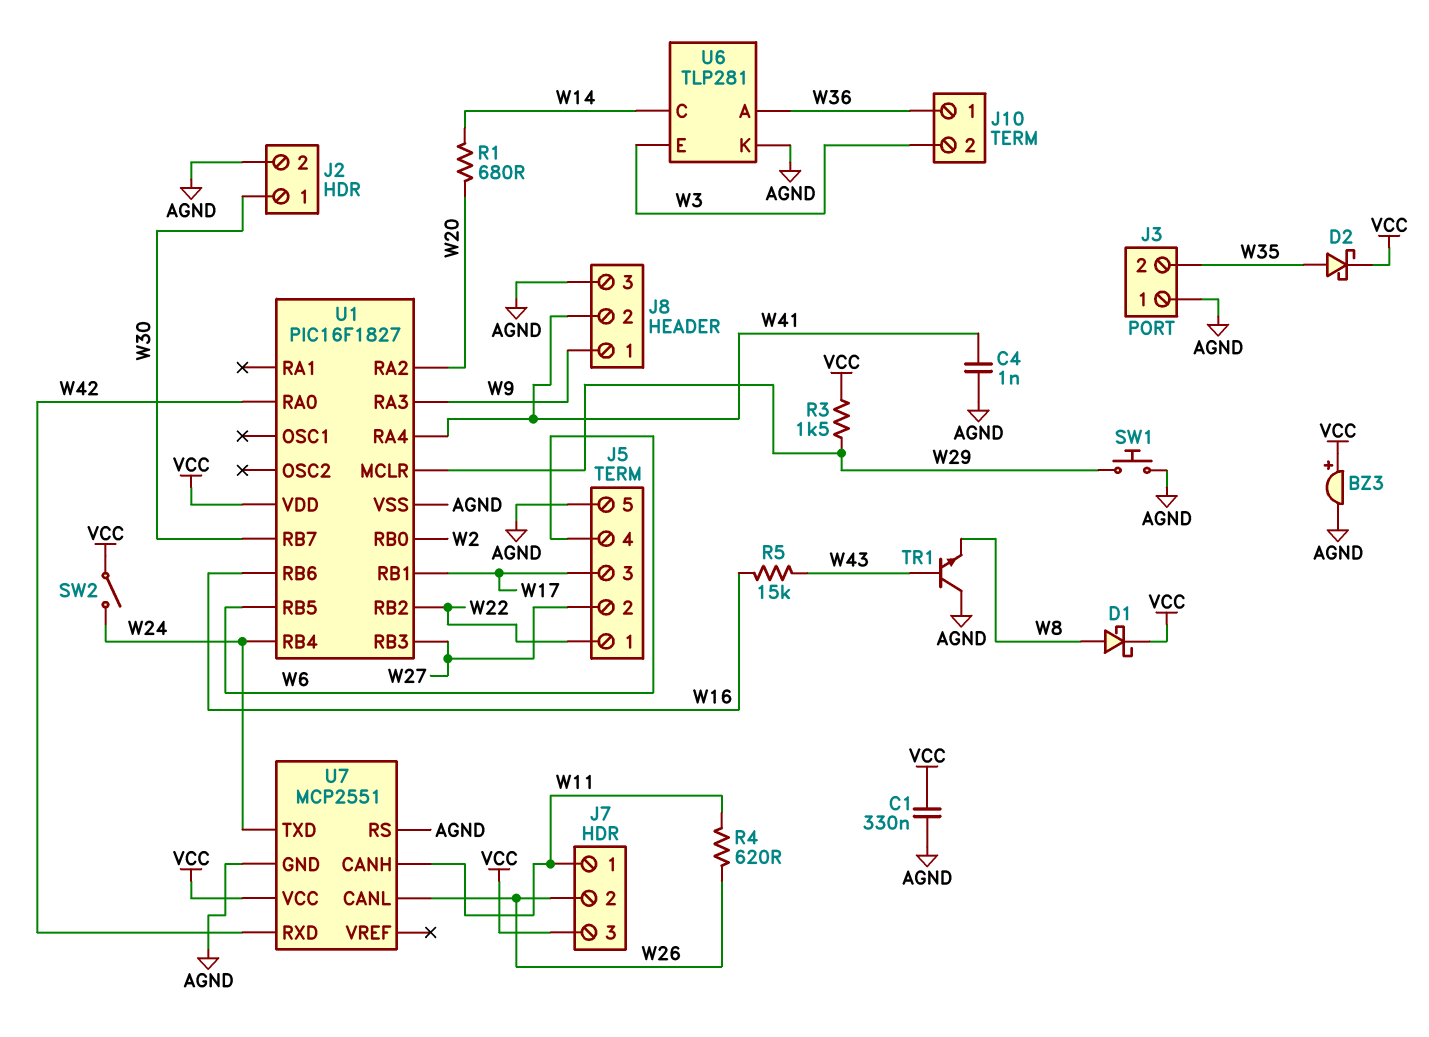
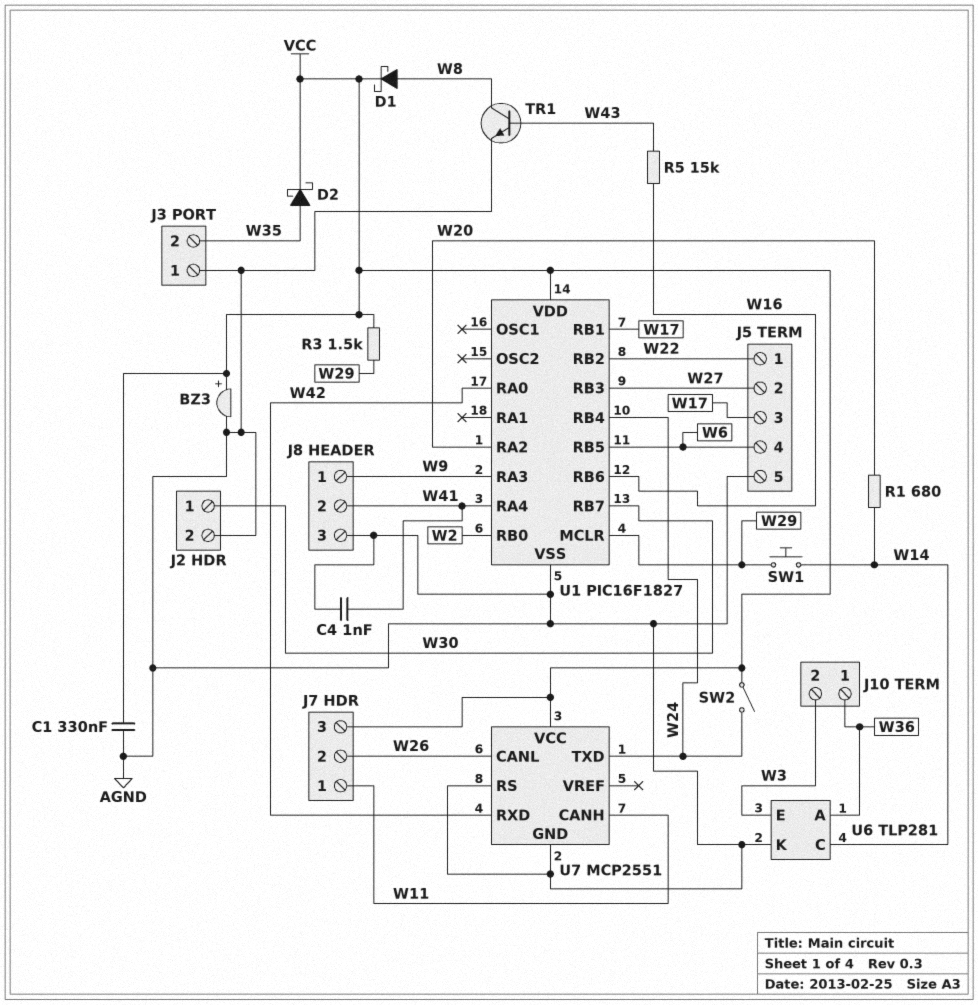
R4: 620 (W11, W26) -> none
SW1: button (AGND, W29) -> button (W14, W29)
TR1: NPN (B W43, C AGND, E W8) -> NPN (B W43, C W8, E AGND)

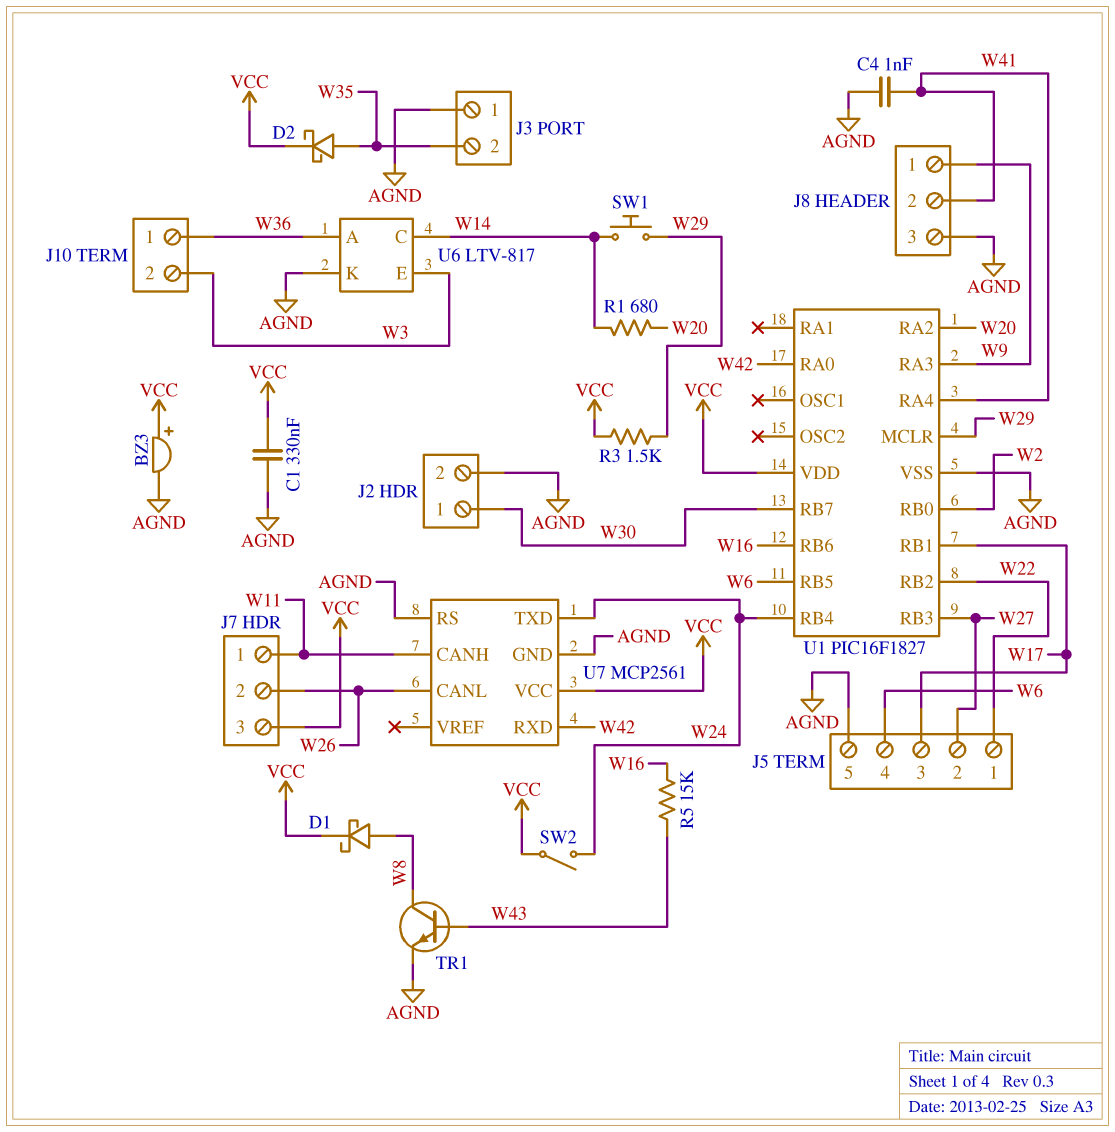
U6: TLP281 -> LTV-817
U7: MCP2551 -> MCP2561

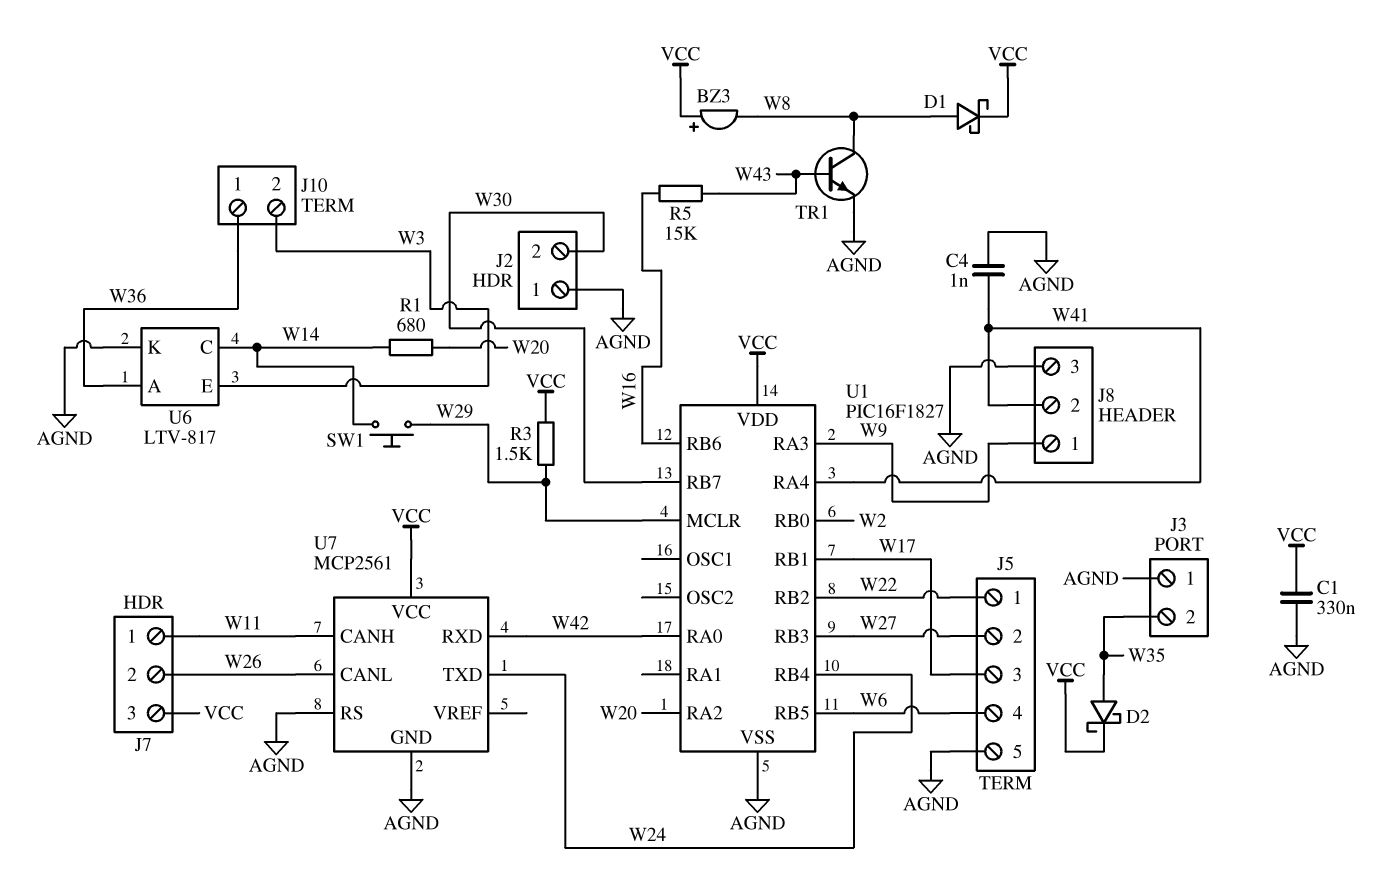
BZ3: buzzer (plus VCC, minus AGND) -> buzzer (plus VCC, minus W8)
J2 pin 1: W30 -> AGND
J2 pin 2: AGND -> W30
SW2: switch (VCC, W24) -> none

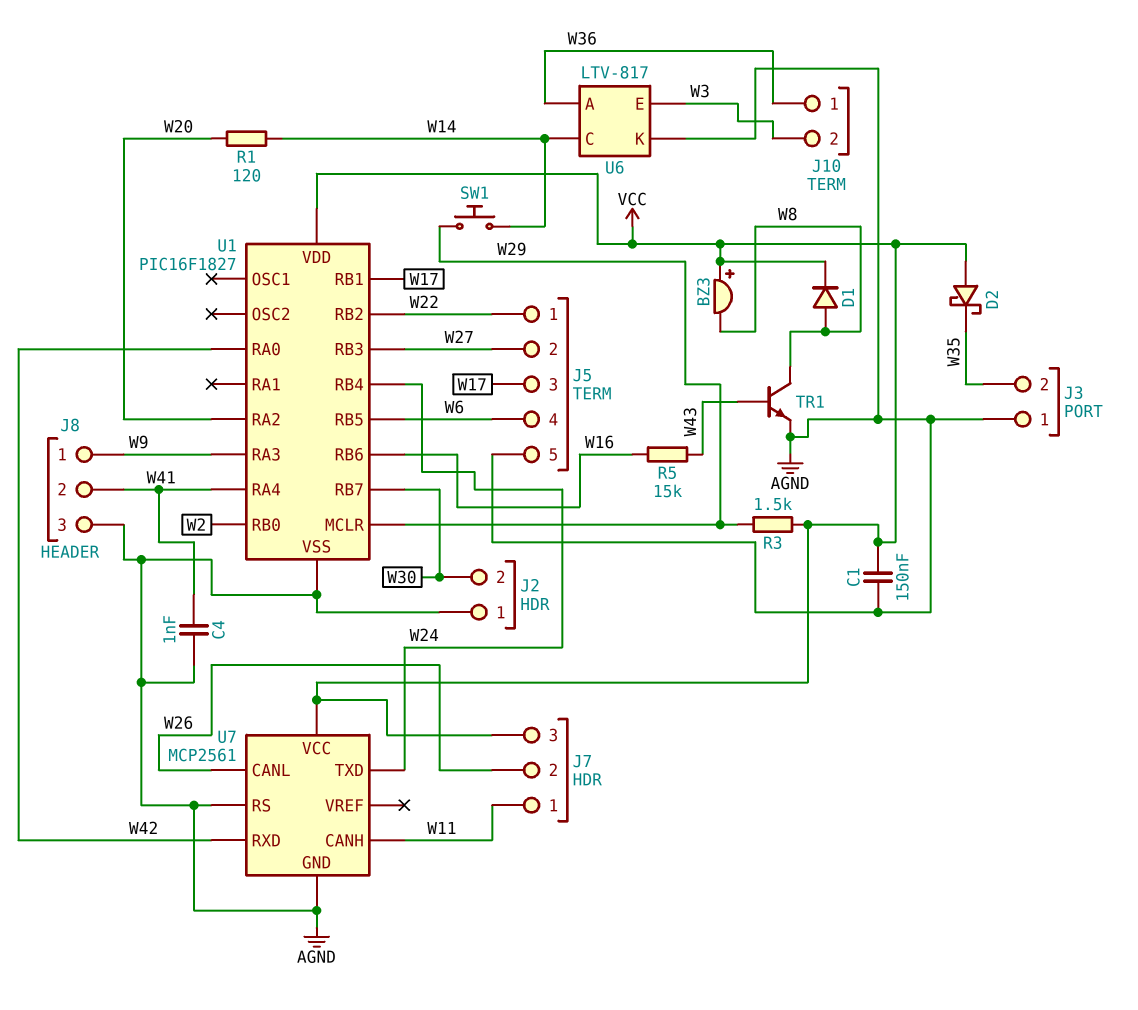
C1: 330nF (AGND, VCC) -> 150nF (AGND, VCC)
D1: schottky (A W8, K VCC) -> diode (A W8, K VCC)
D2: schottky (A W35, K VCC) -> schottky (A VCC, K W35)
R1: 680 (W14, W20) -> 120 (W14, W20)

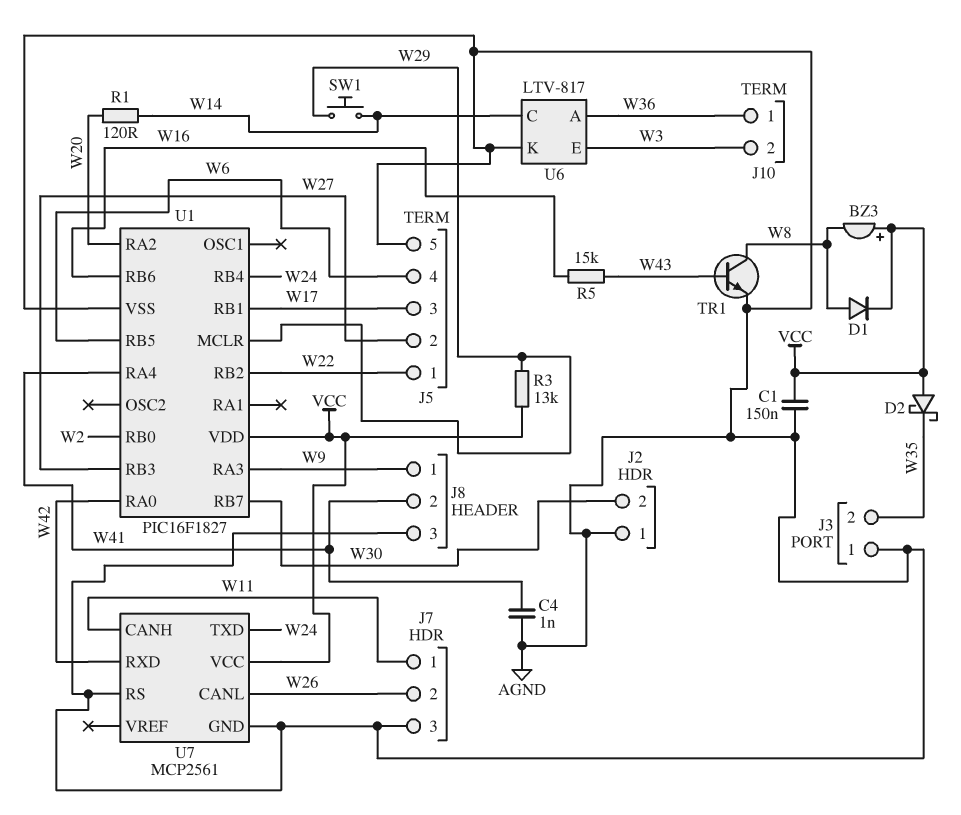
J7 pin 3: VCC -> AGND
R3: 1.5k (VCC, W29) -> 13k (VCC, W29)

